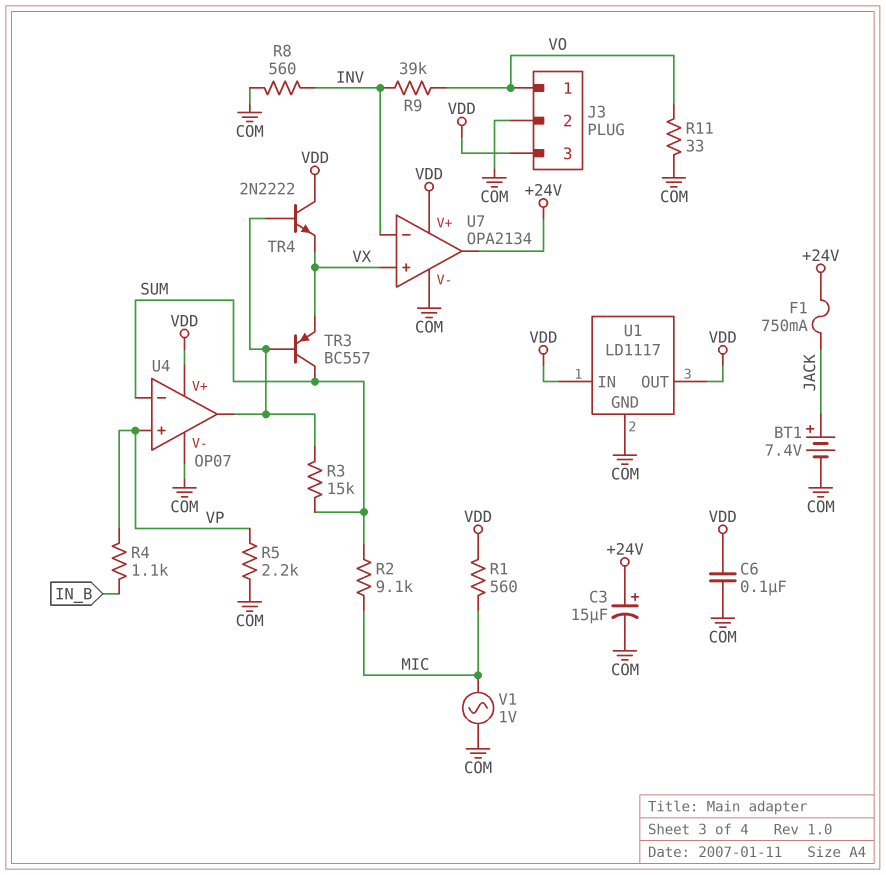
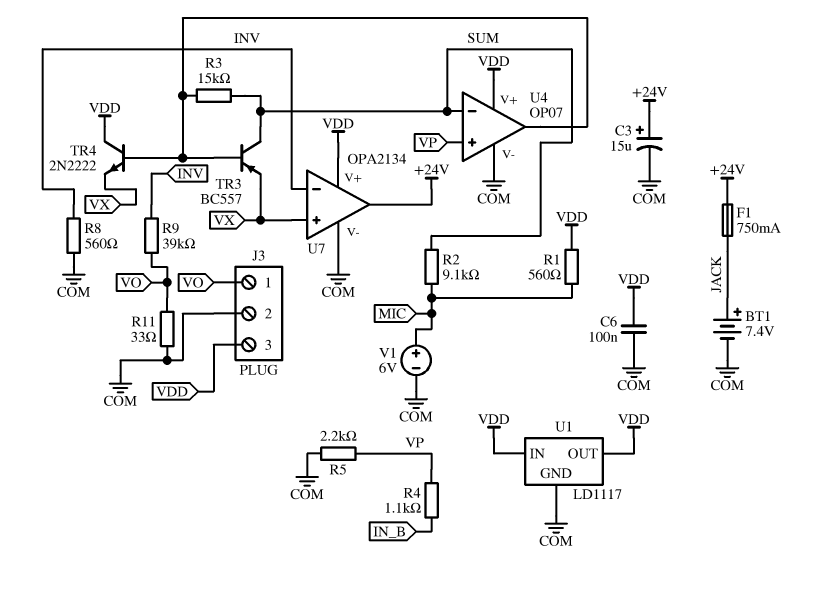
V1: AC 1V (COM, MIC) -> 6V (plus MIC, minus COM)

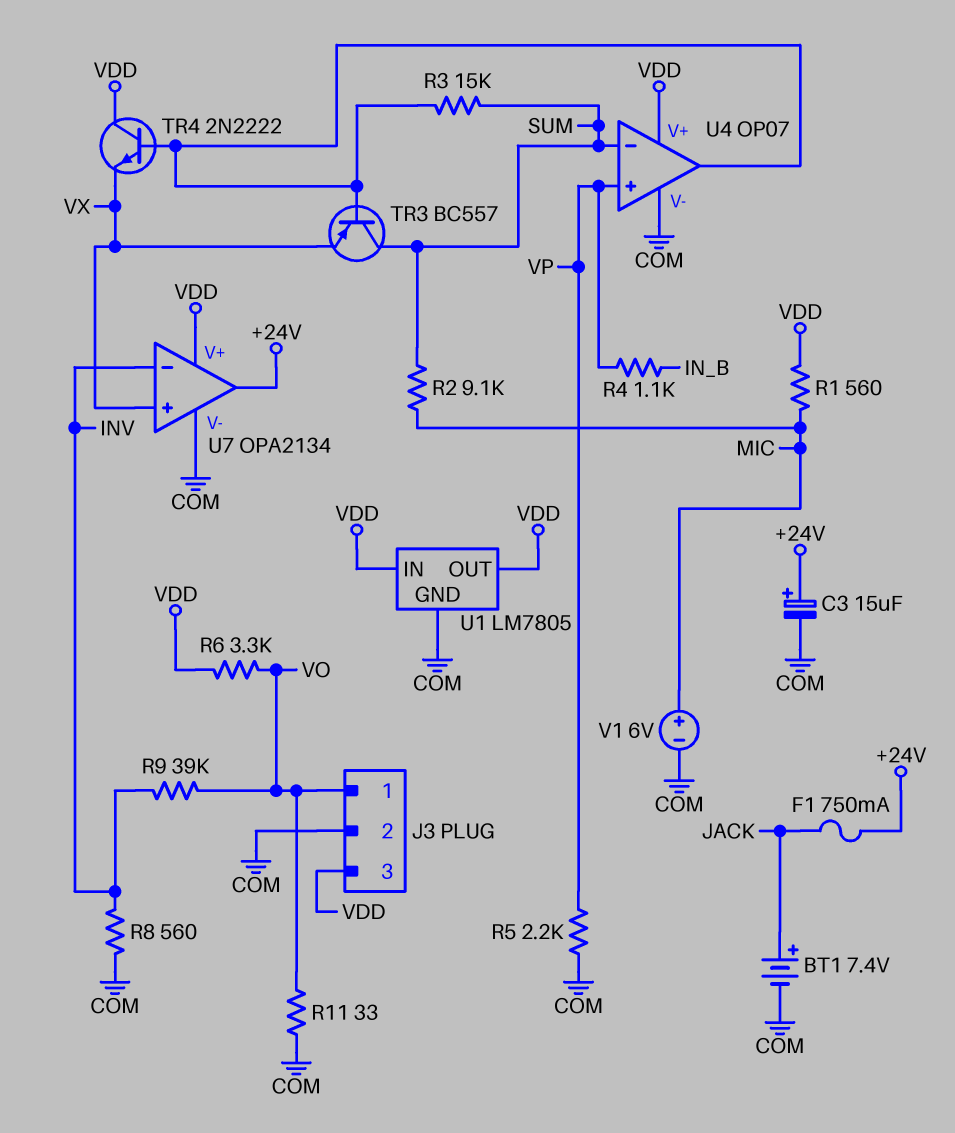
C6: 100nF (COM, VDD) -> none
R6: none -> 3.3k (VDD, VO)
U1: LD1117 -> LM7805

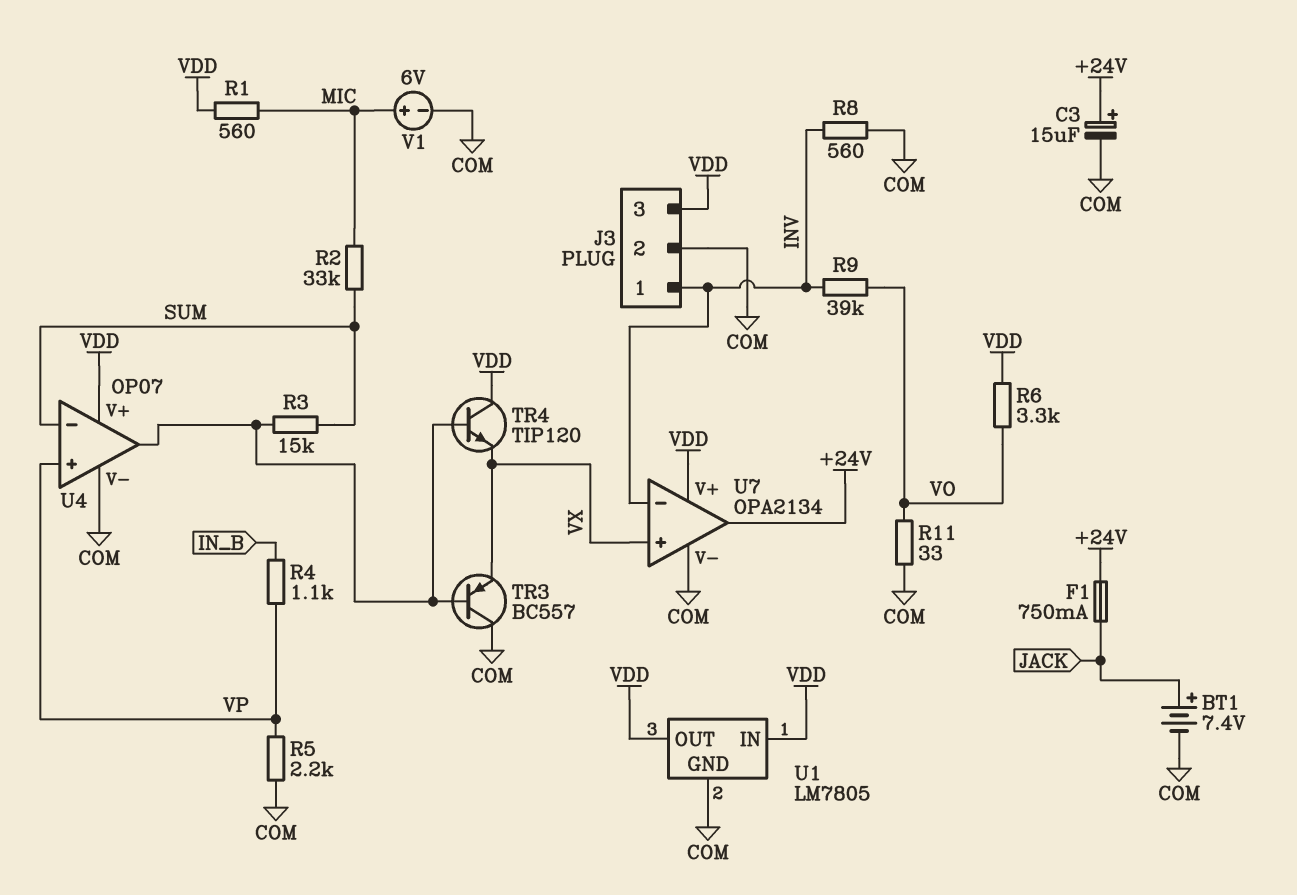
J3 pin 1: VO -> INV
R2: 9.1k (MIC, SUM) -> 33k (MIC, SUM)
TR3: PNP BC557 (B U4/out, C SUM, E VX) -> PNP BC557 (B U4/out, C COM, E VX)
TR4: NPN 2N2222 (B U4/out, C VDD, E VX) -> NPN TIP120 (B U4/out, C VDD, E VX)

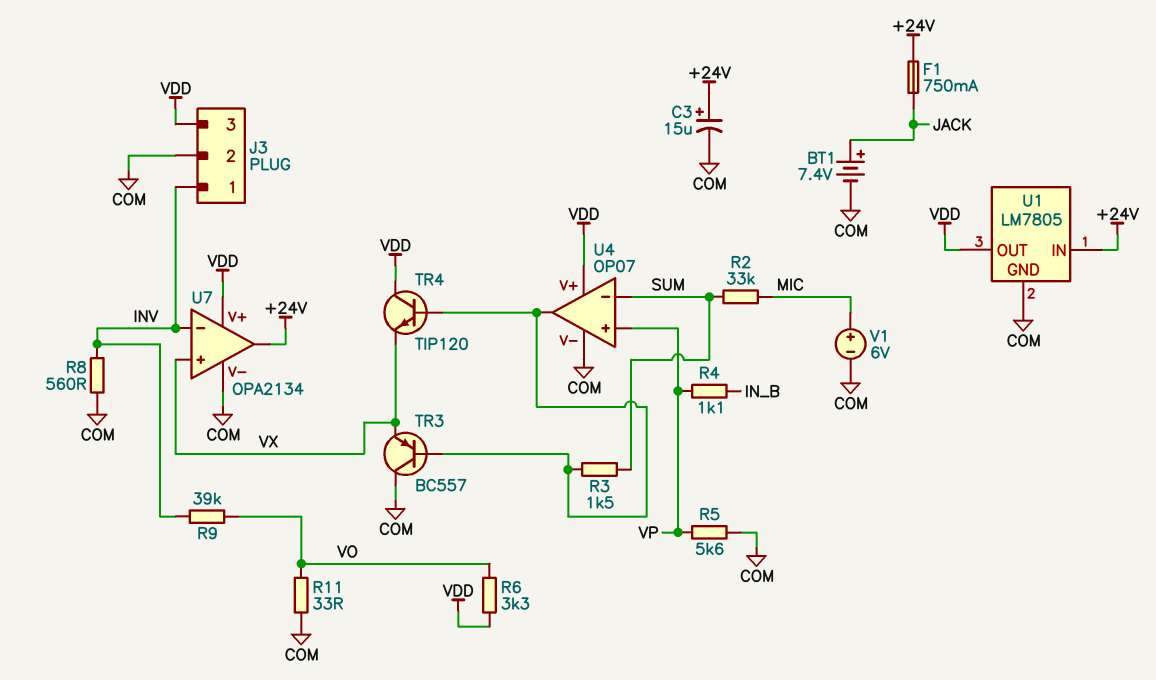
R1: 560 (MIC, VDD) -> none
R3: 15k (SUM, U4/out) -> 1.5k (SUM, U4/out)
R5: 2.2k (COM, VP) -> 5.6k (COM, VP)
U1 pin IN: VDD -> +24V

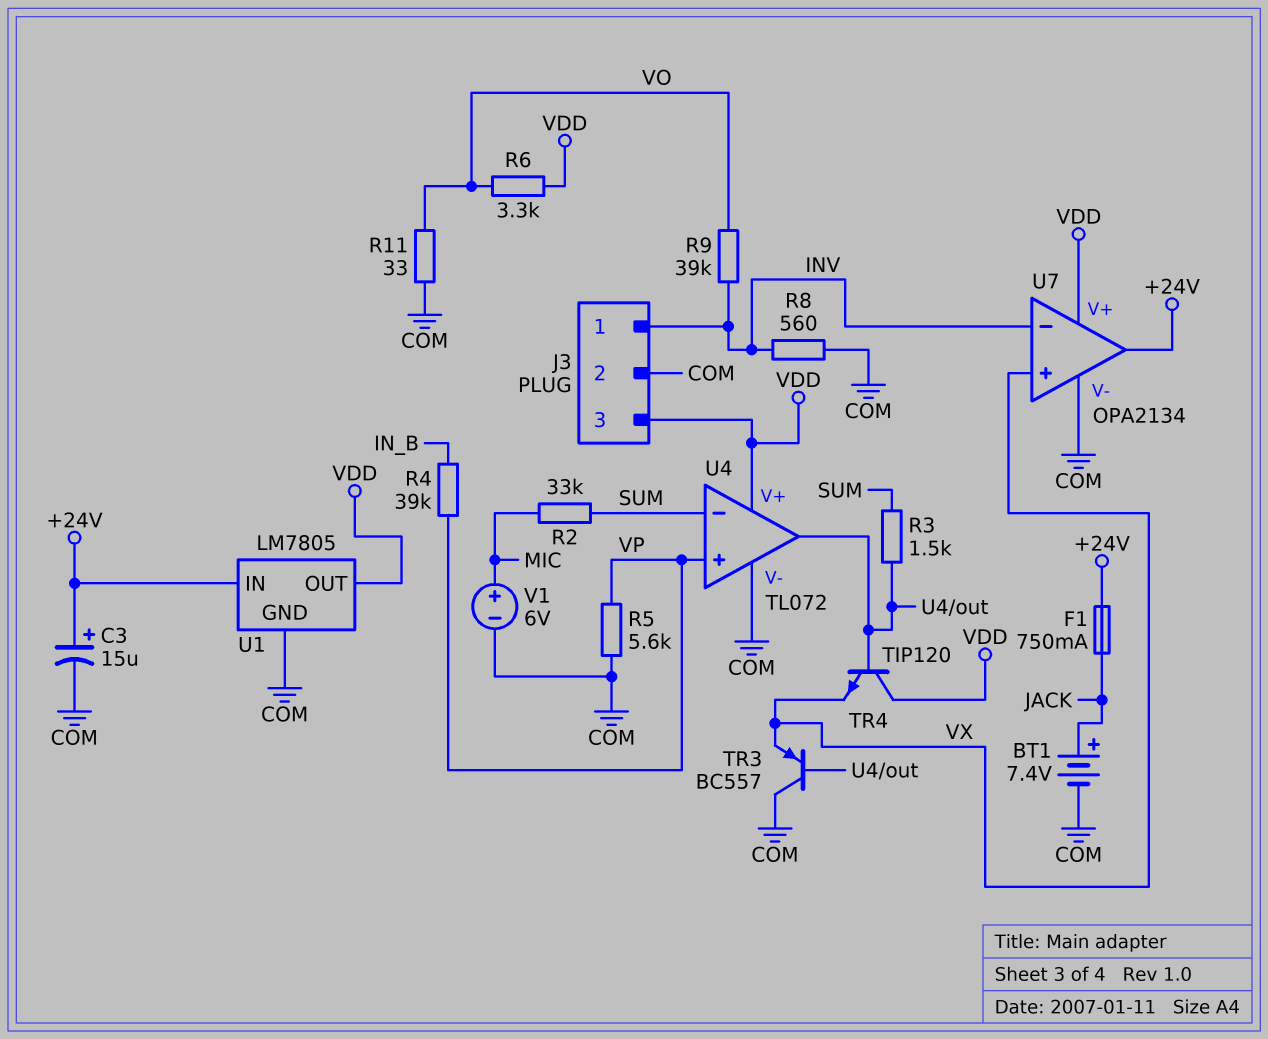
R4: 1.1k (IN_B, VP) -> 39k (IN_B, VP)
U4: OP07 -> TL072

